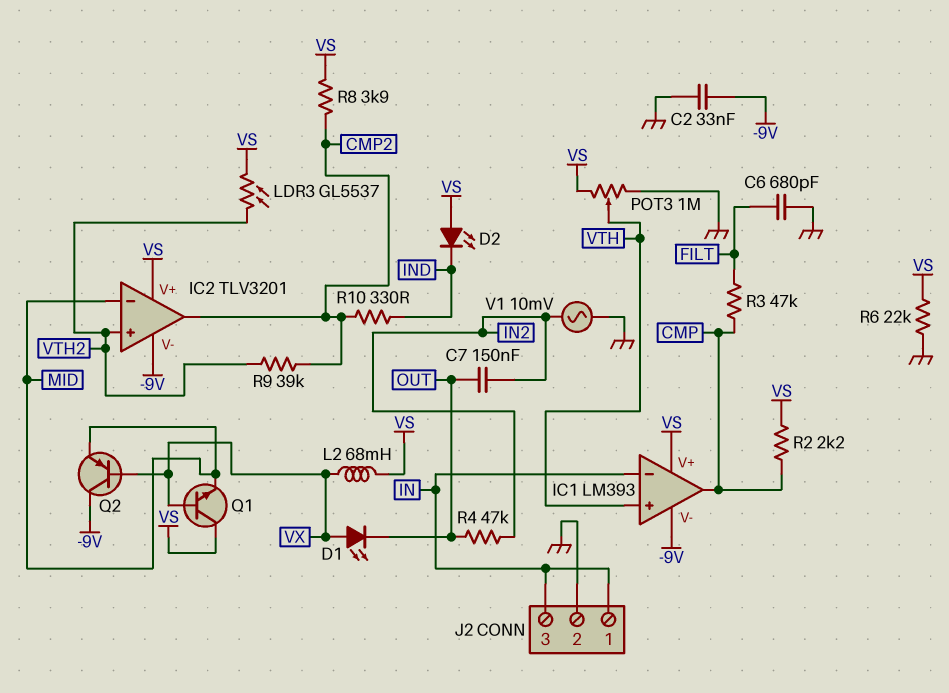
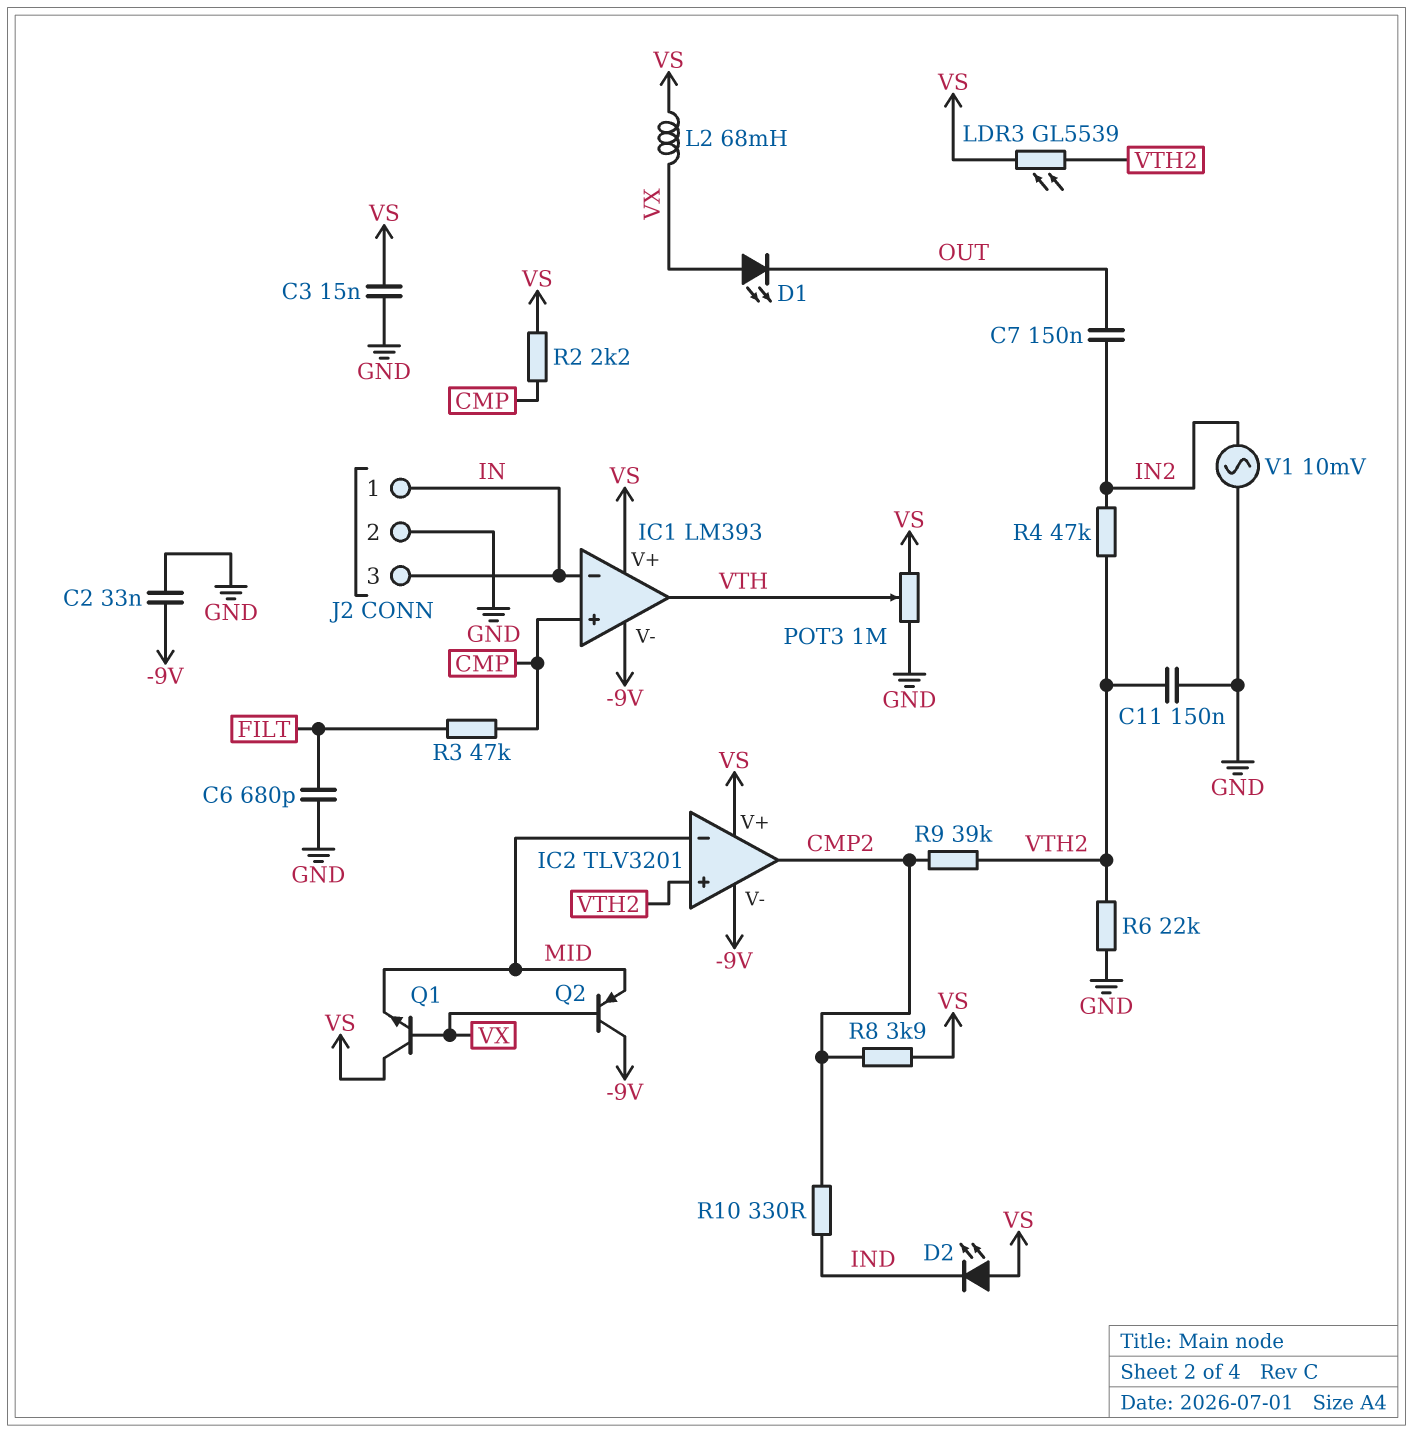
C3: none -> 15nF (GND, VS)
C11: none -> 150nF (GND, VTH2)
IC1 pin in+: VTH -> CMP
IC1 pin out: CMP -> VTH
LDR3: GL5537 (VS, VTH2) -> GL5539 (VS, VTH2)
R4: 47k (IN2, OUT) -> 47k (IN2, VTH2)
R6: 22k (GND, VS) -> 22k (GND, VTH2)

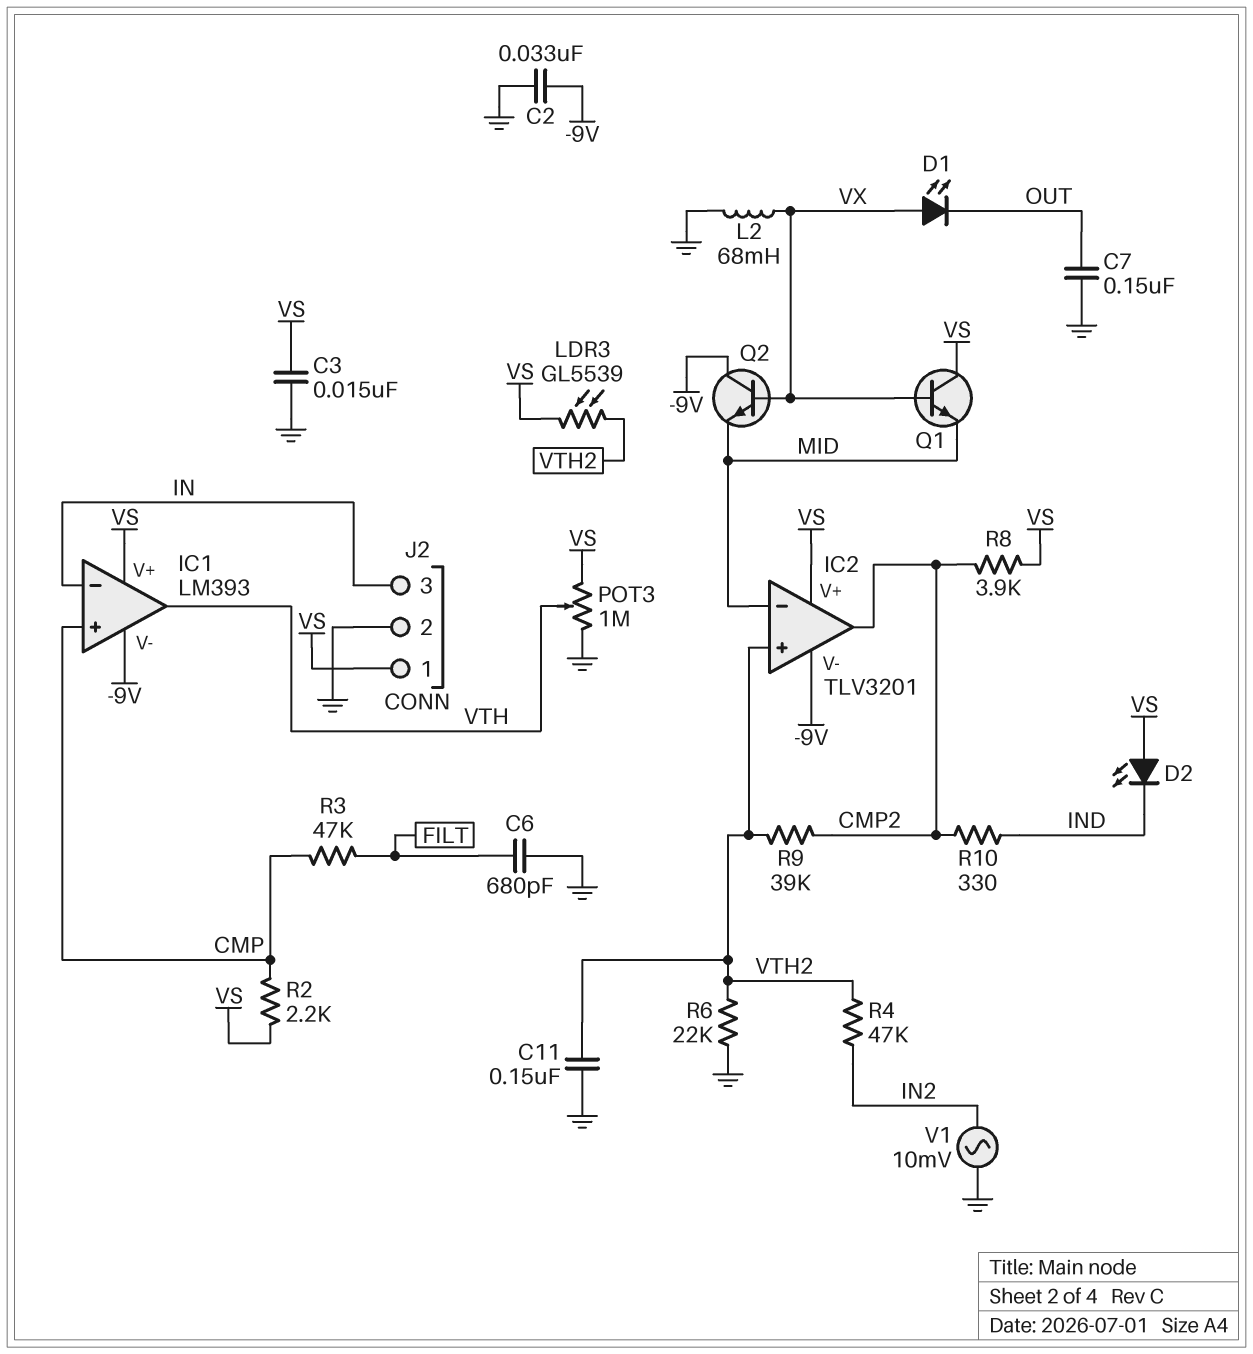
C7: 150nF (IN2, OUT) -> 150nF (GND, OUT)
J2 pin 1: IN -> VS
L2: 68mH (VS, VX) -> 68mH (GND, VX)
Q2: PNP (B VX, C -9V, E MID) -> NPN (B VX, C -9V, E MID)

